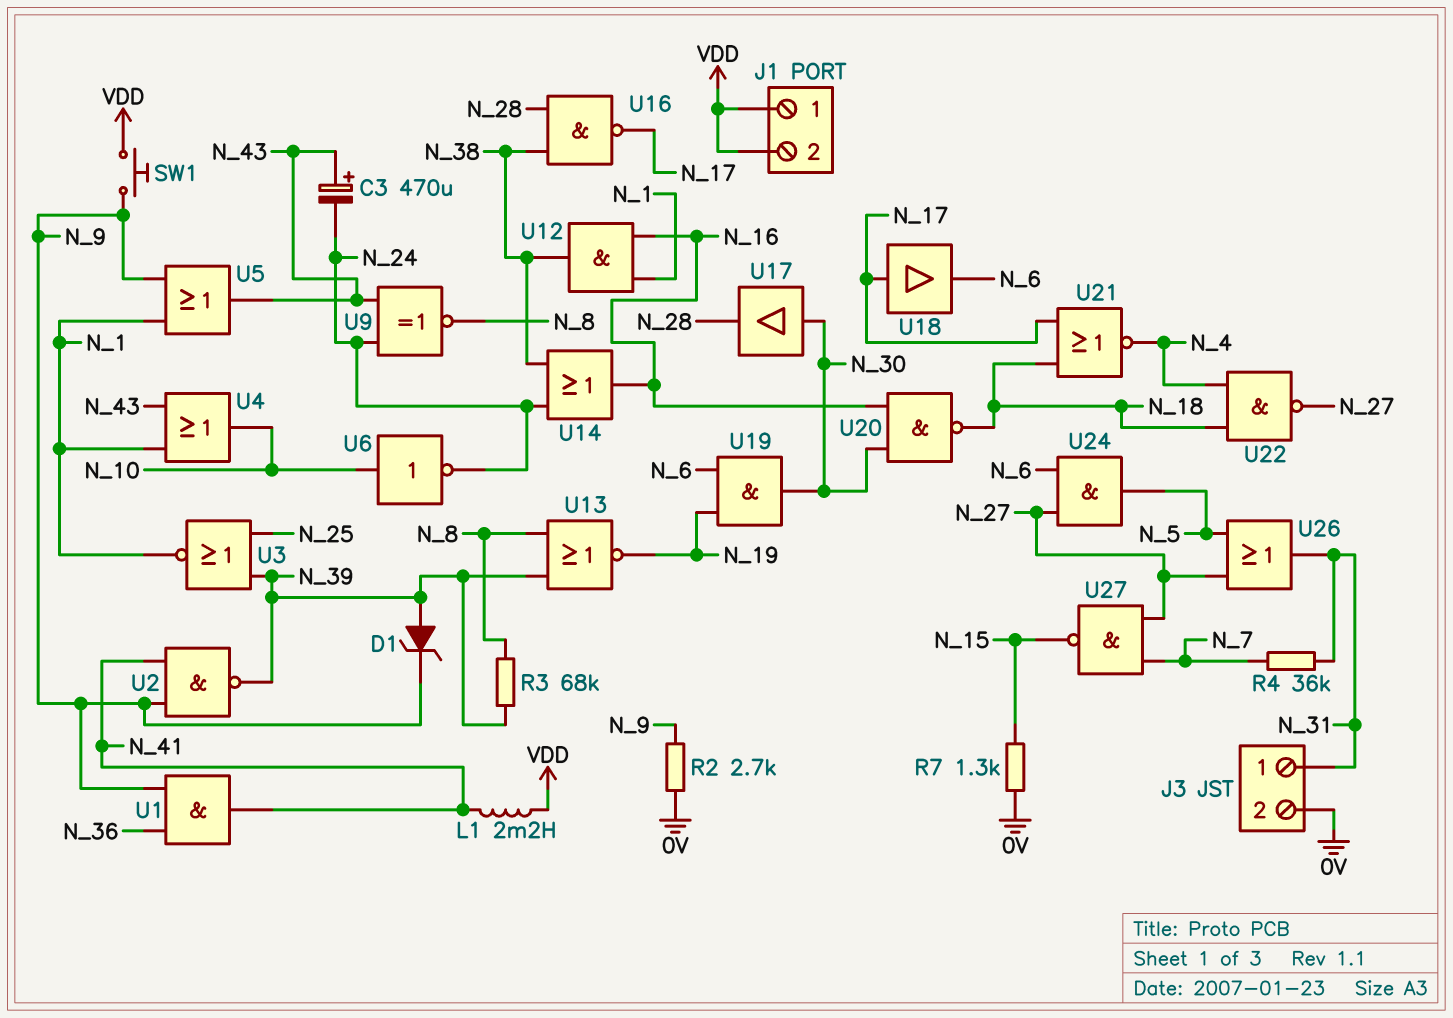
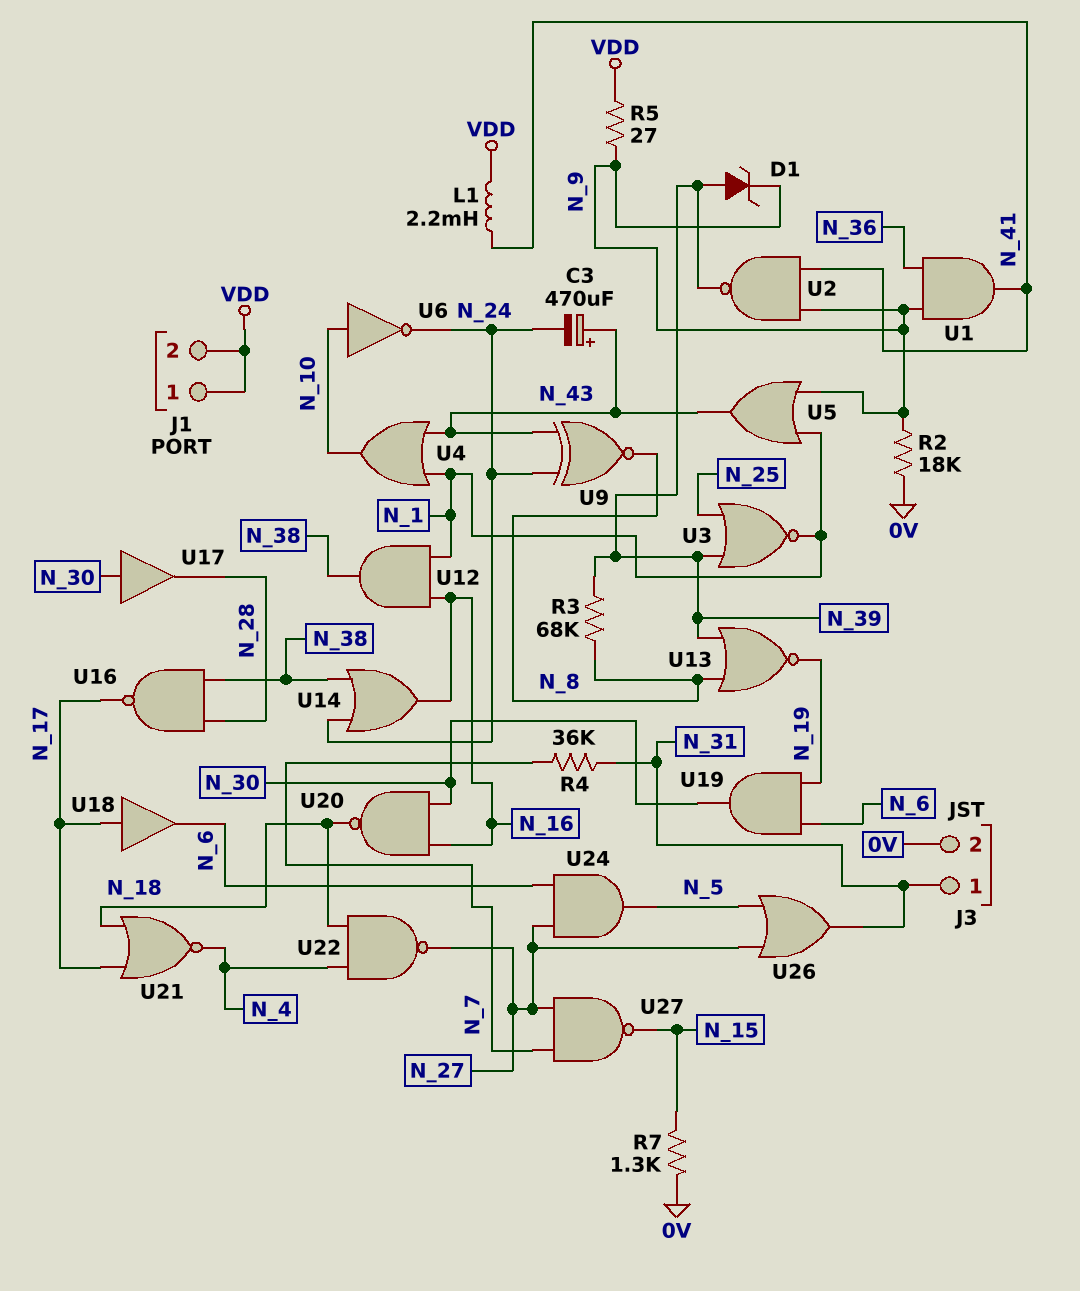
R2: 2.7k (0V, N_9) -> 18k (0V, N_9)
R5: none -> 27 (N_9, VDD)
SW1: button (N_9, VDD) -> none

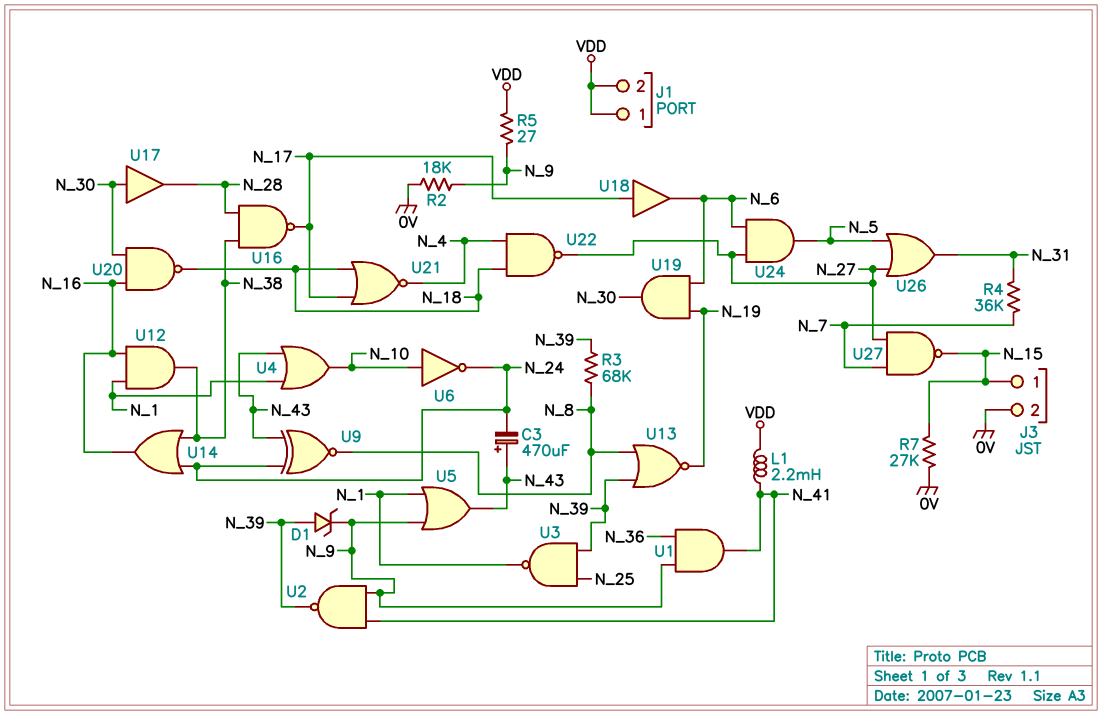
J3 pin 1: N_31 -> N_15
R7: 1.3k (0V, N_15) -> 27k (0V, N_15)
U3: NOR (in N_25, in N_39, out N_1) -> NAND (in N_25, in N_39, out N_1)

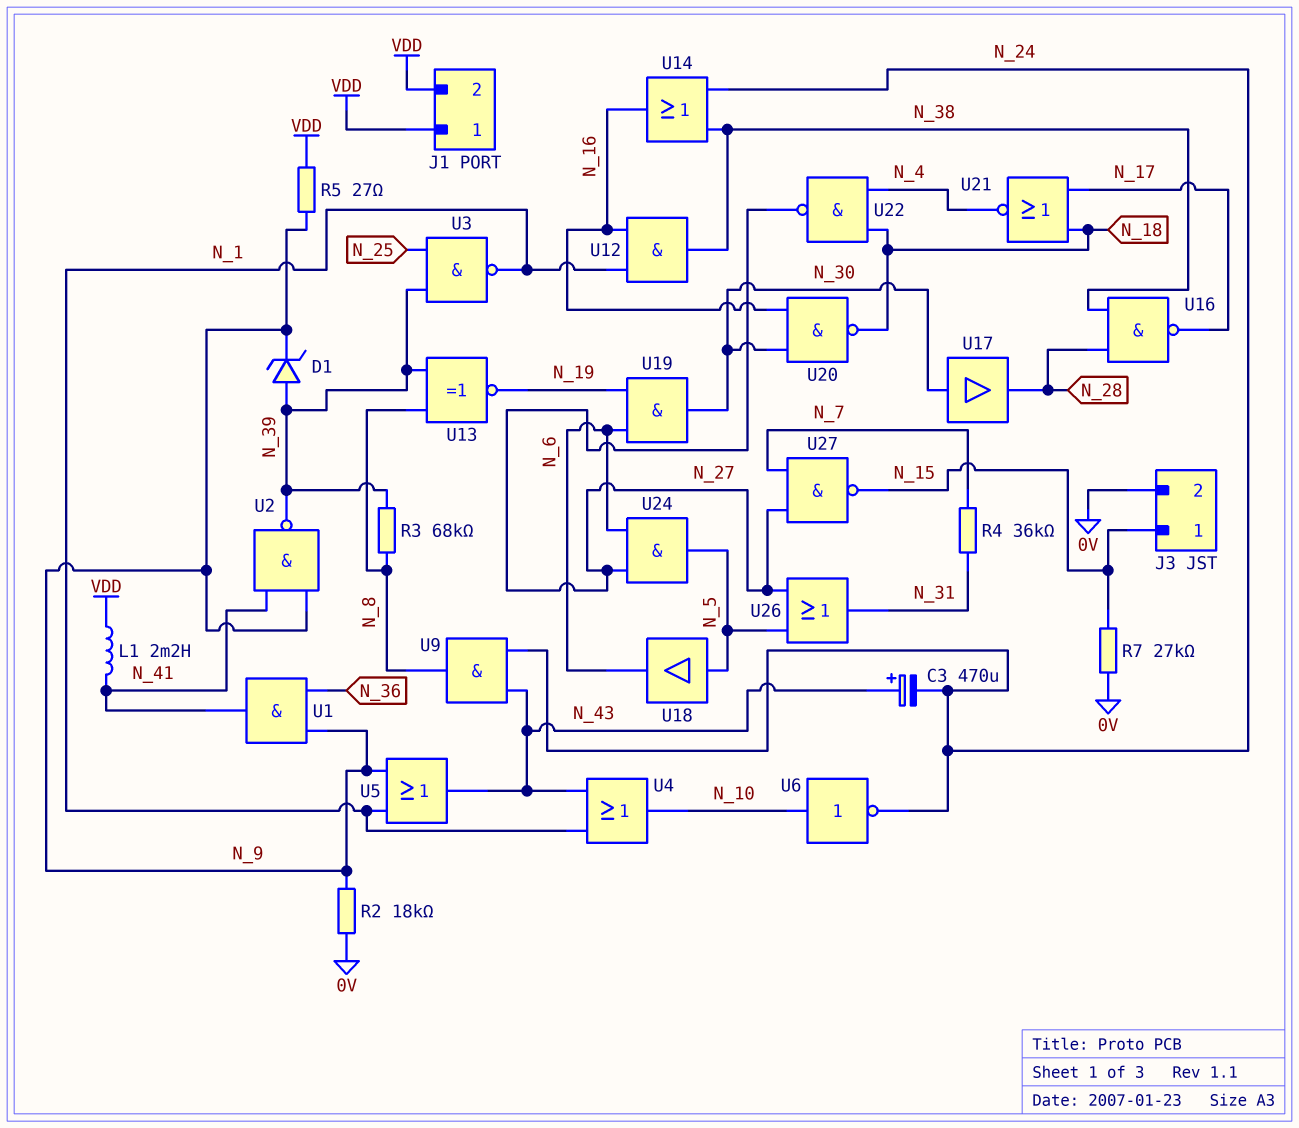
U9: XNOR (in N_24, in N_43, out N_8) -> AND (in N_24, in N_43, out N_8)
U13: NOR (in N_8, in N_39, out N_19) -> XNOR (in N_8, in N_39, out N_19)
U18: buffer (in N_17, out N_6) -> buffer (in N_5, out N_6)

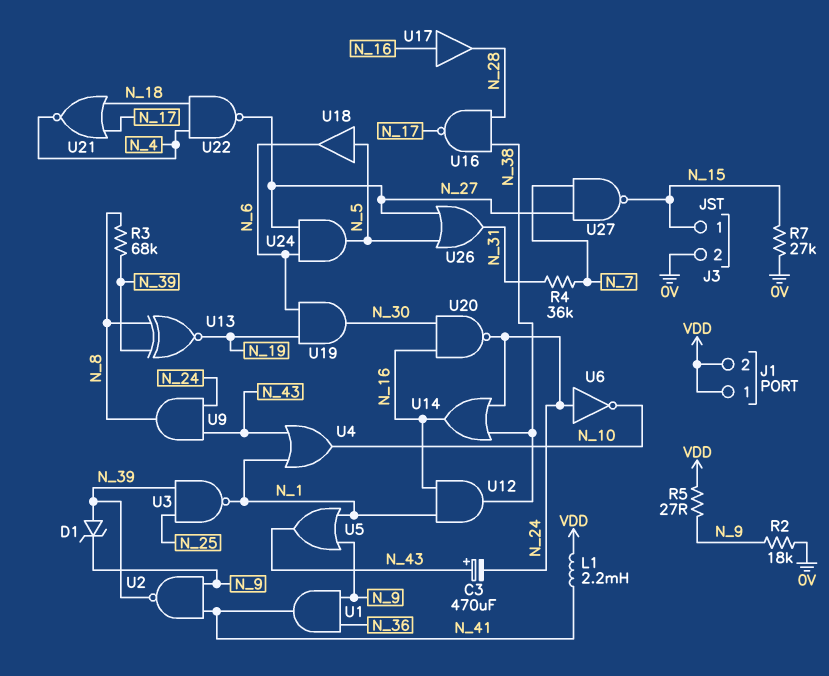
U6: NOT (in N_10, out N_24) -> NOT (in N_24, out N_10)
U17: buffer (in N_30, out N_28) -> buffer (in N_16, out N_28)
U20: NAND (in N_16, in N_30, out N_18) -> NAND (in N_16, in N_30, out N_24)

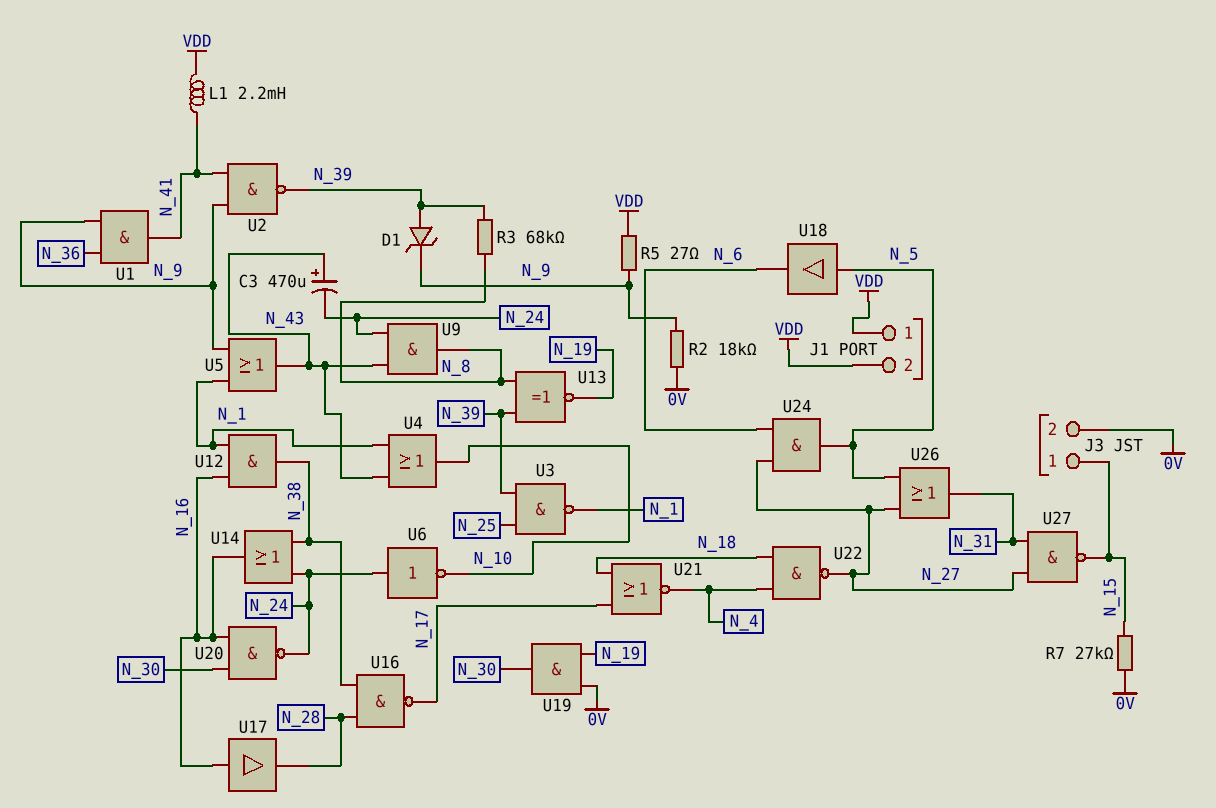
R4: 36k (N_7, N_31) -> none
U19: AND (in N_6, in N_19, out N_30) -> AND (in 0V, in N_19, out N_30)
U27: NAND (in N_7, in N_27, out N_15) -> NAND (in N_27, in N_31, out N_15)

